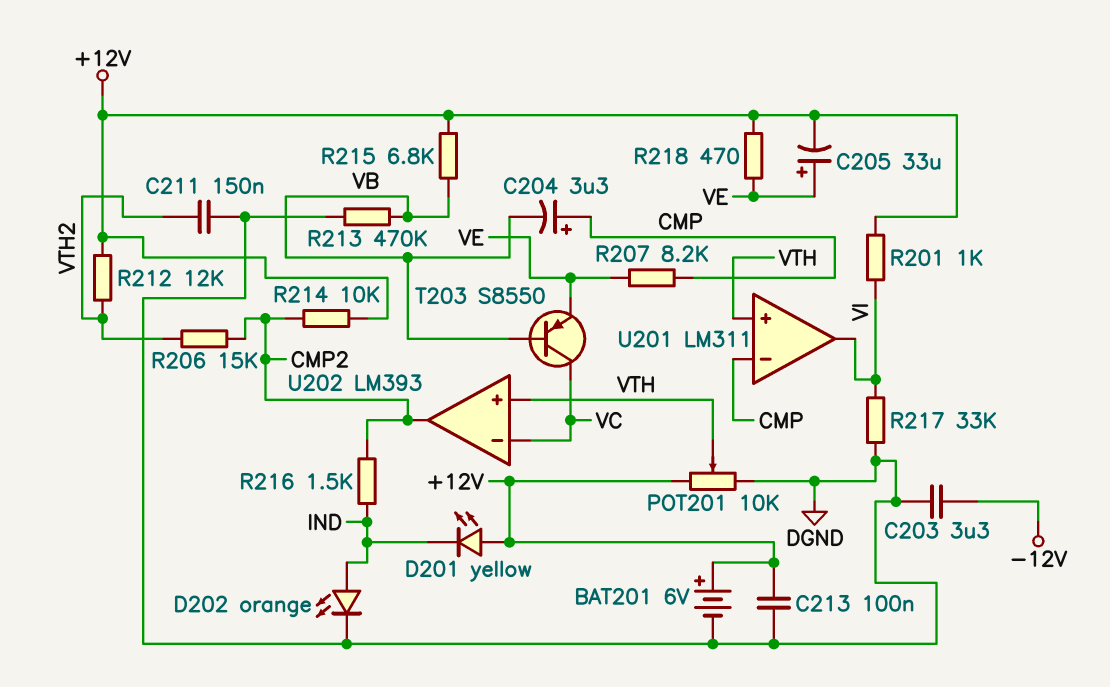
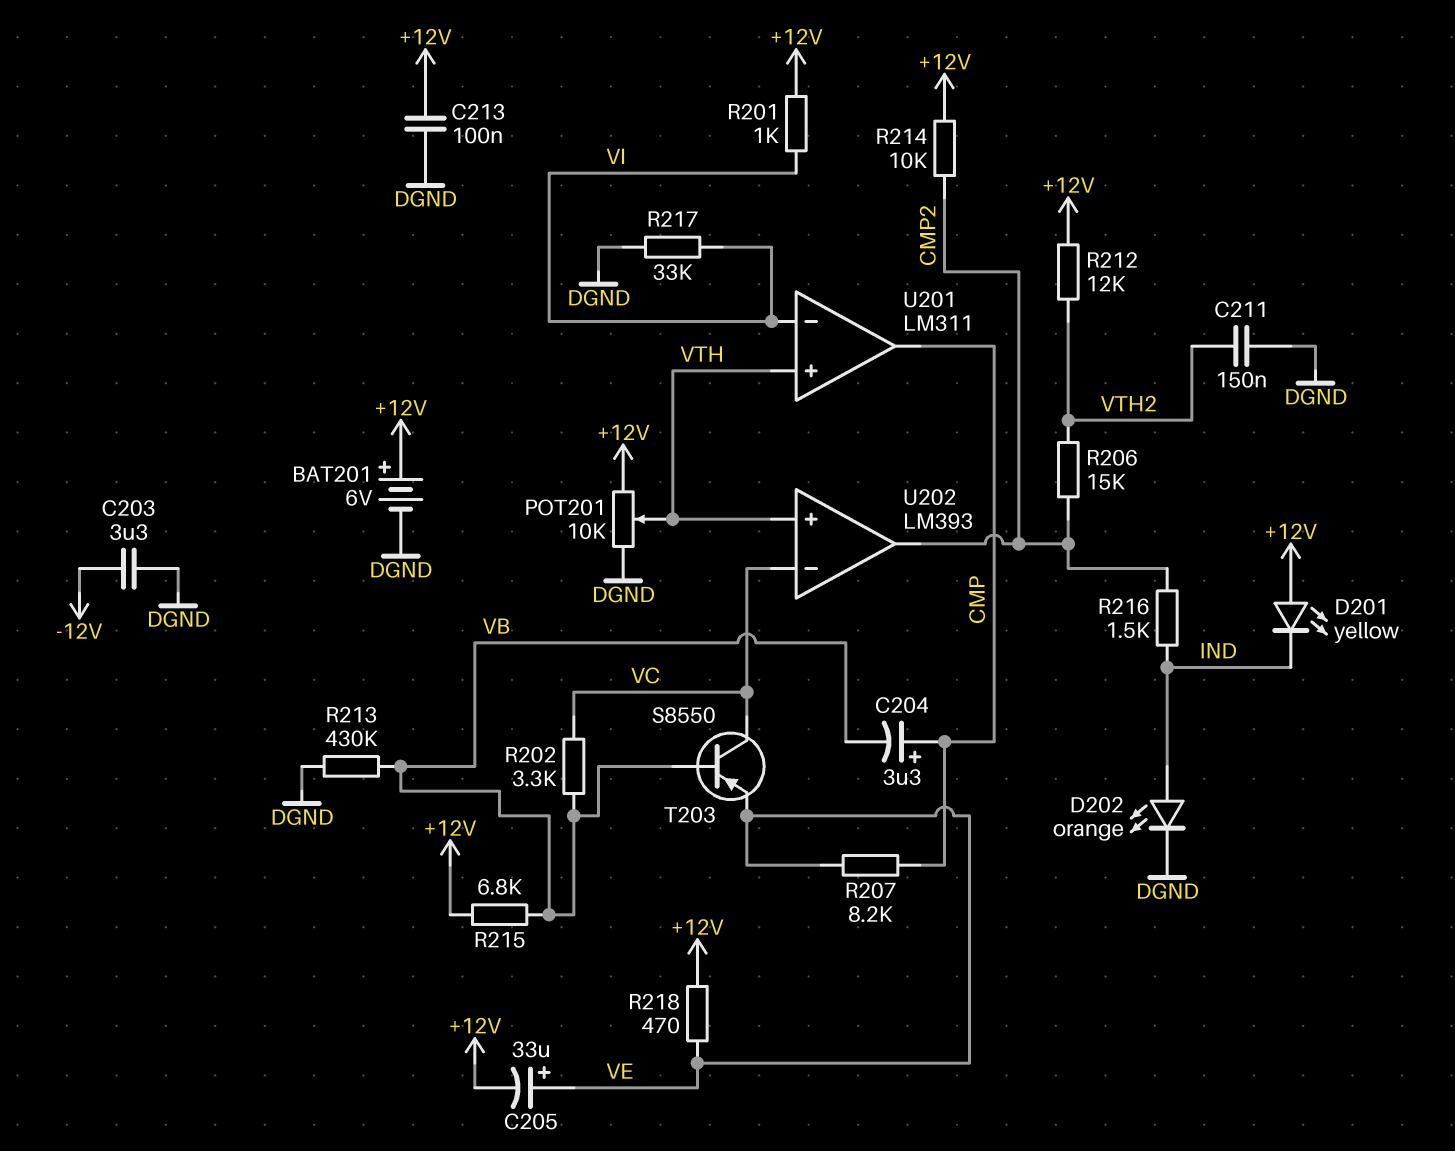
R202: none -> 3.3k (VB, VC)
R213: 470k (DGND, VB) -> 430k (DGND, VB)
U201 pin in-: CMP -> VI
U201 pin out: VI -> CMP

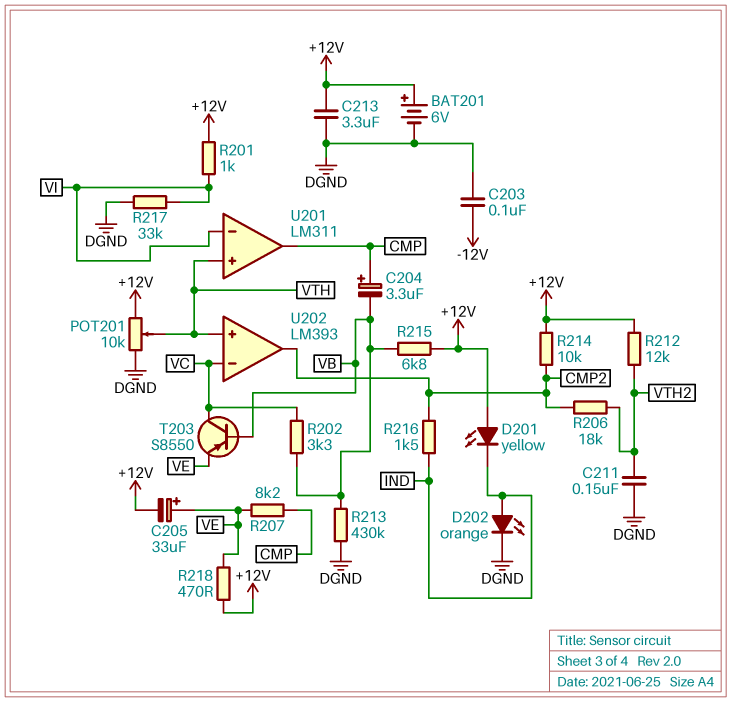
C203: 3.3uF (-12V, DGND) -> 100nF (-12V, DGND)
C213: 100nF (+12V, DGND) -> 3.3uF (+12V, DGND)
R206: 15k (CMP2, VTH2) -> 18k (CMP2, VTH2)

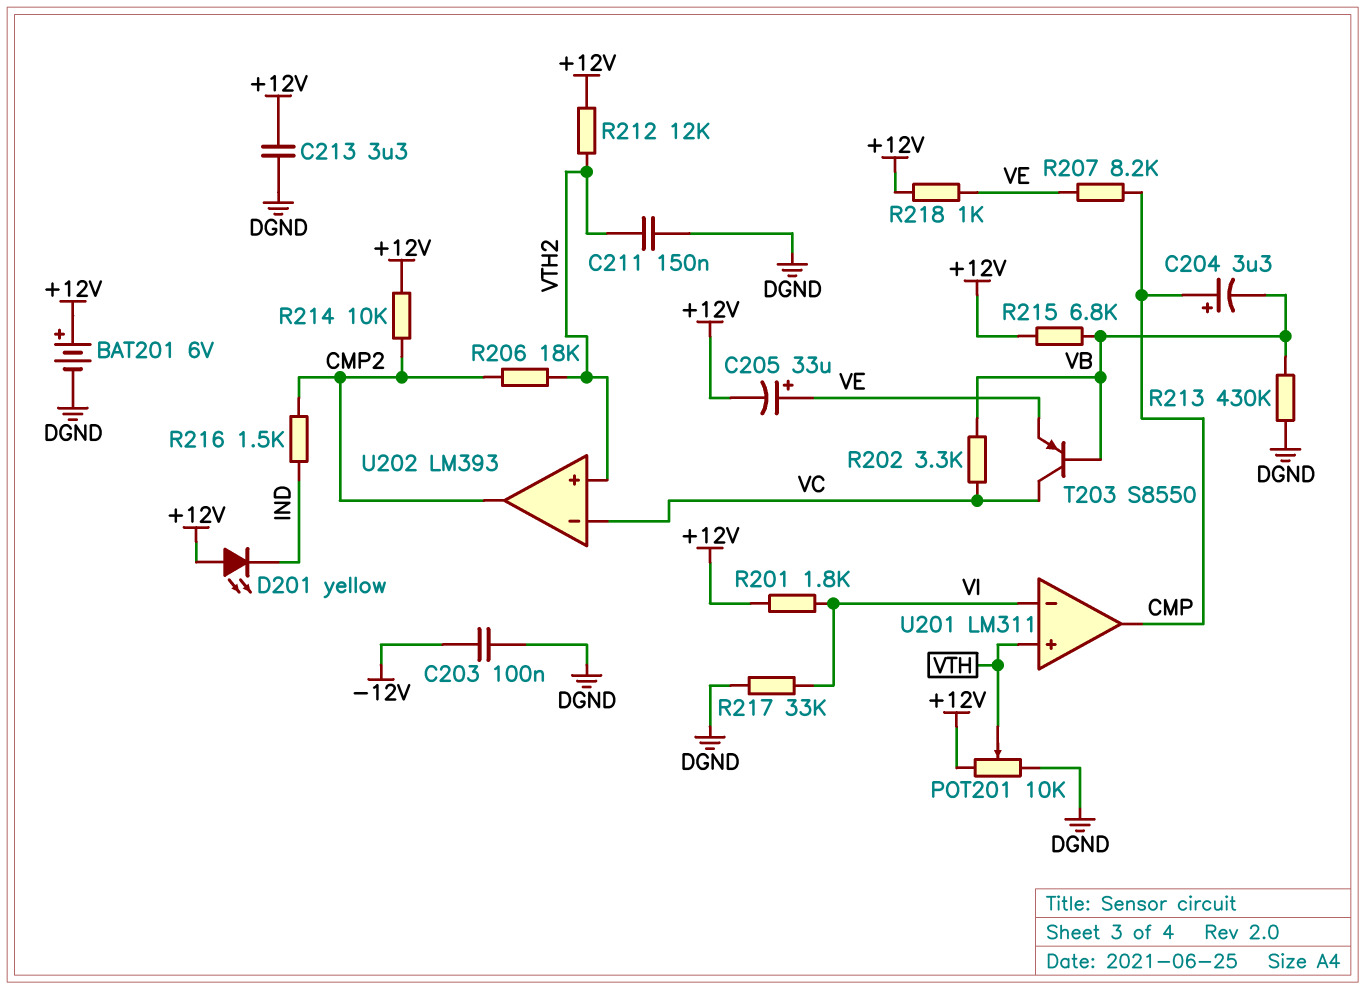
D202: LED orange (A IND, K DGND) -> none
R201: 1k (+12V, VI) -> 1.8k (+12V, VI)
R218: 470 (+12V, VE) -> 1k (+12V, VE)
U202 pin in+: VTH -> VTH2

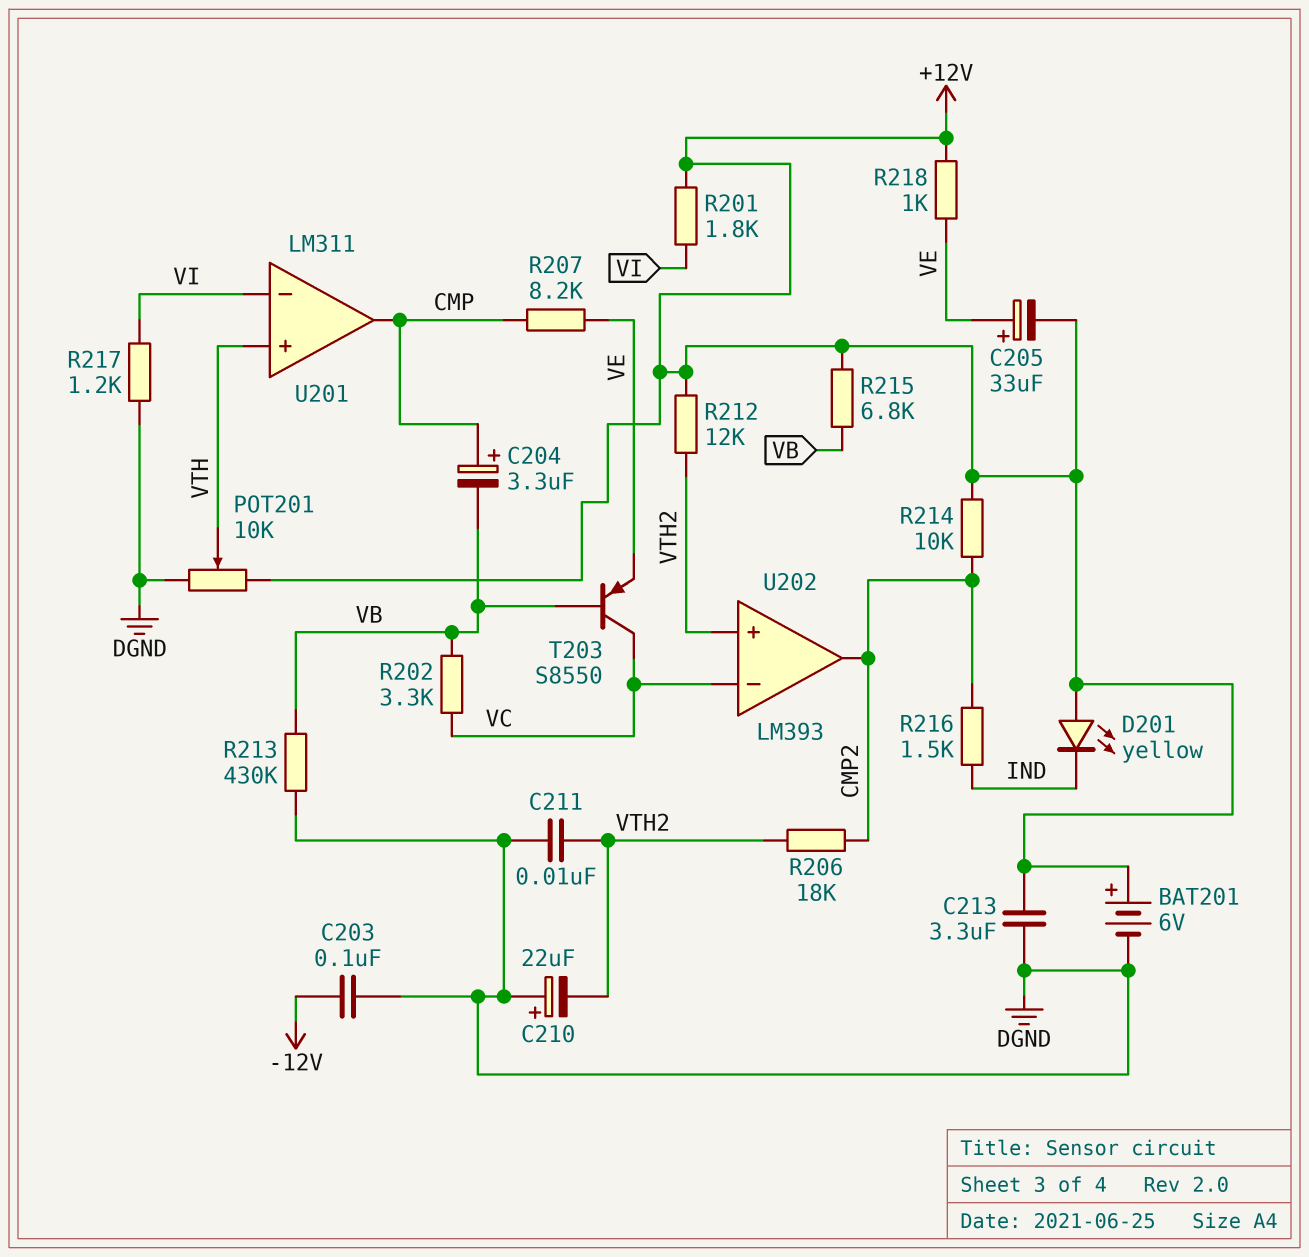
C210: none -> 22uF (plus DGND, minus VTH2)
C211: 150nF (DGND, VTH2) -> 10nF (DGND, VTH2)
R217: 33k (DGND, VI) -> 1.2k (DGND, VI)

